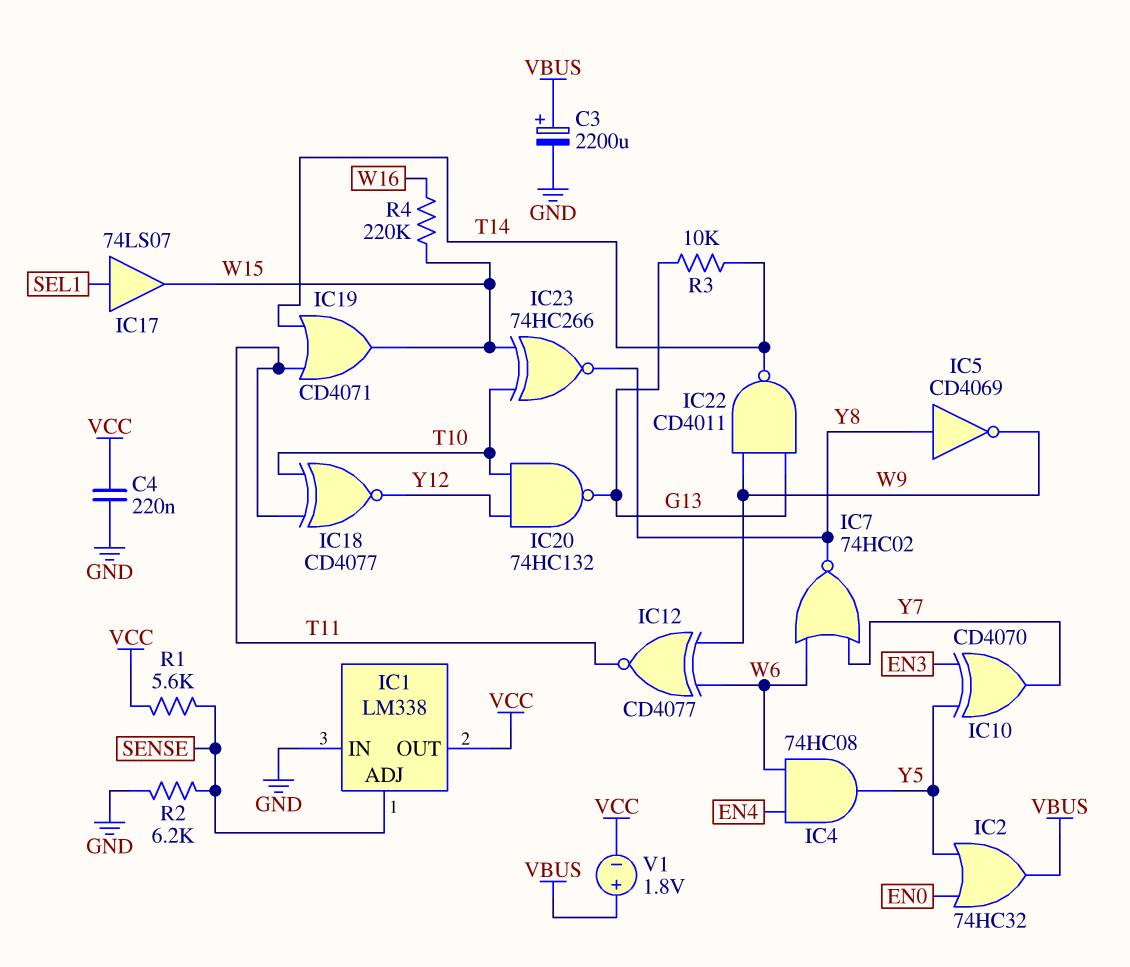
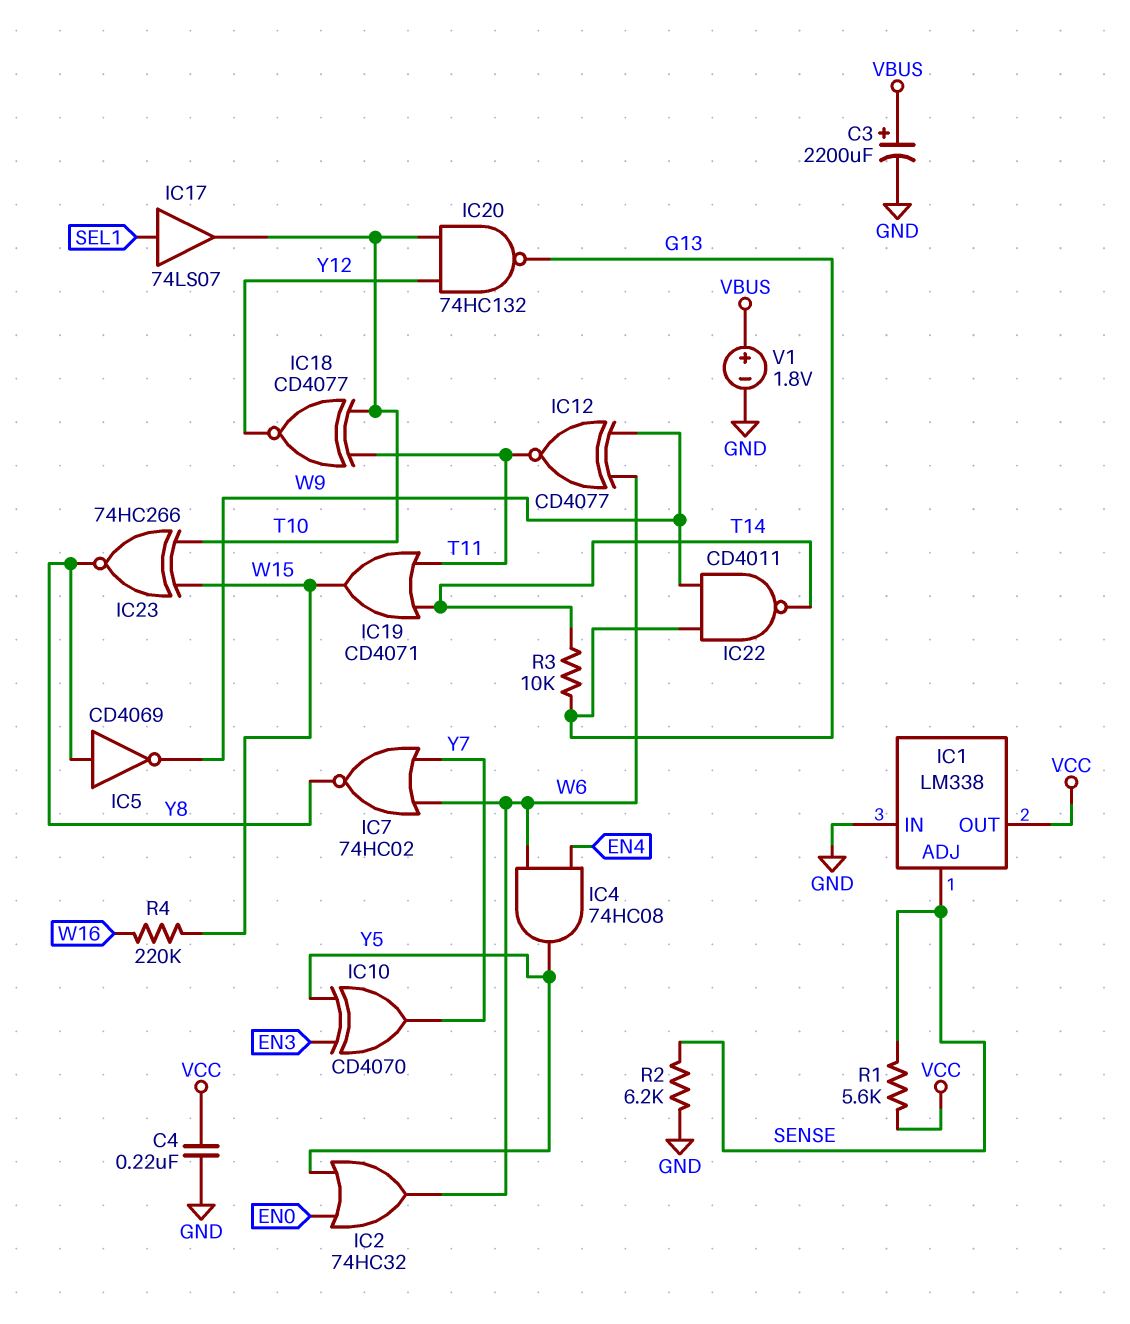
IC2: OR 74HC32 (in EN0, in Y5, out VBUS) -> OR 74HC32 (in EN0, in Y5, out W6)
IC17: buffer 74LS07 (in SEL1, out W15) -> buffer 74LS07 (in SEL1, out T10)
V1: 1.8V (plus VBUS, minus VCC) -> 1.8V (plus VBUS, minus GND)

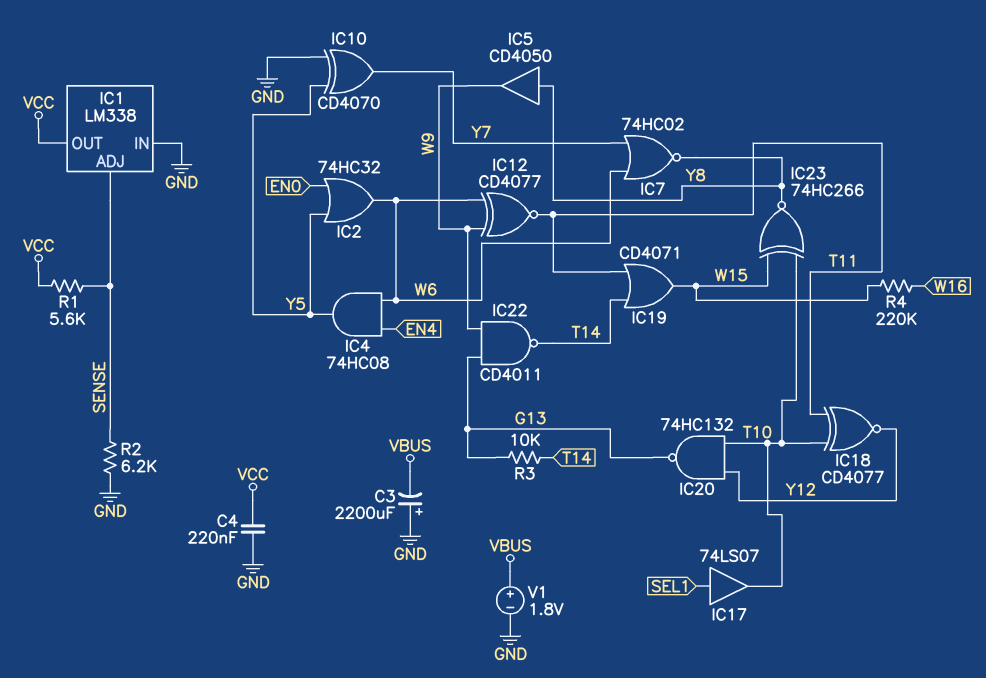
C3: 2200uF (plus VBUS, minus GND) -> 2200uF (plus GND, minus VBUS)
IC5: NOT CD4069 (in Y8, out W9) -> buffer CD4050 (in Y8, out W9)
IC10: XOR CD4070 (in EN3, in Y5, out Y7) -> XOR CD4070 (in GND, in Y5, out Y7)

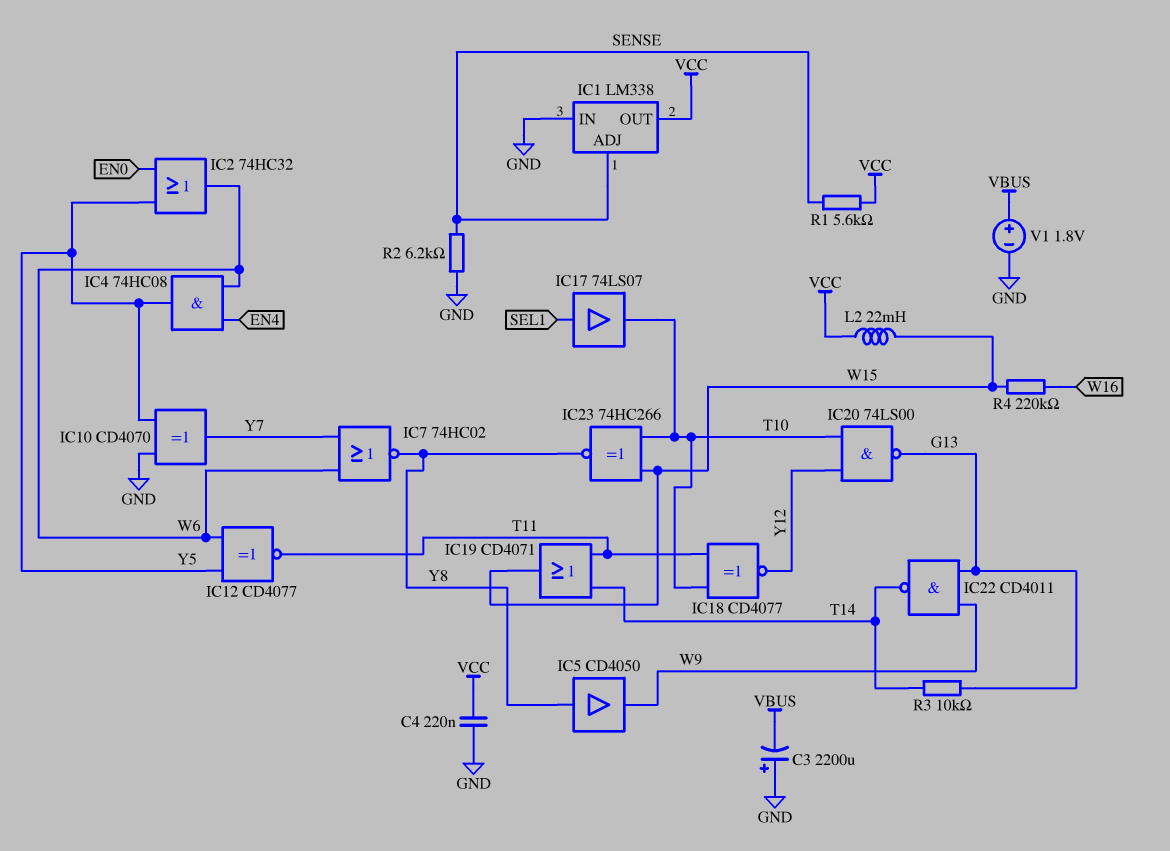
IC12: XNOR CD4077 (in W6, in W9, out T11) -> XNOR CD4077 (in W6, in Y5, out T11)
IC20: NAND 74HC132 (in T10, in Y12, out G13) -> NAND 74LS00 (in T10, in Y12, out G13)
L2: none -> 22mH (VCC, W15)

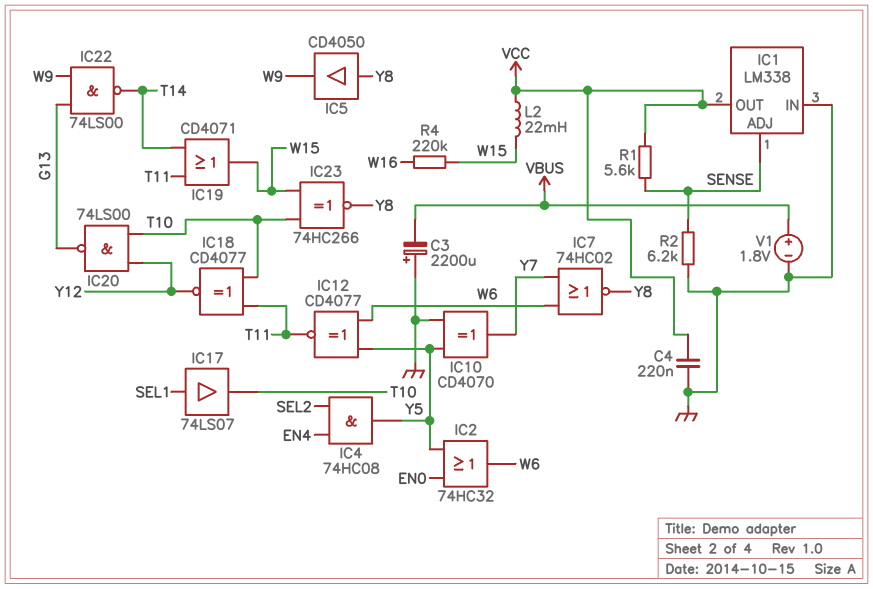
IC4: AND 74HC08 (in EN4, in W6, out Y5) -> AND 74HC08 (in EN4, in SEL2, out Y5)
IC22: NAND CD4011 (in G13, in W9, out T14) -> NAND 74LS00 (in G13, in W9, out T14)
R3: 10k (G13, T14) -> none

